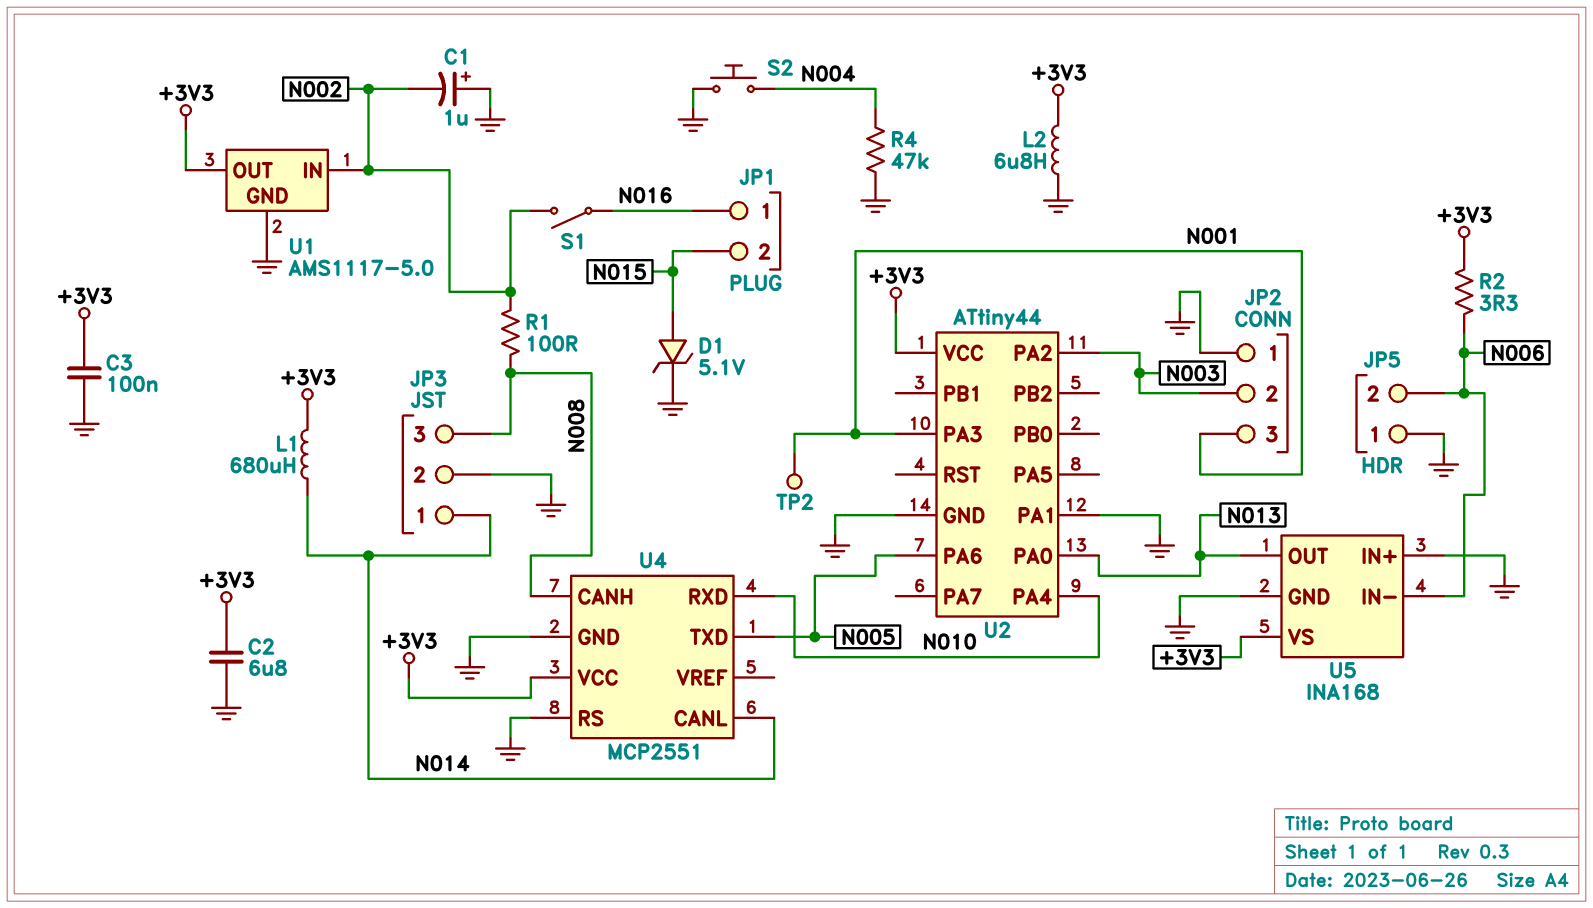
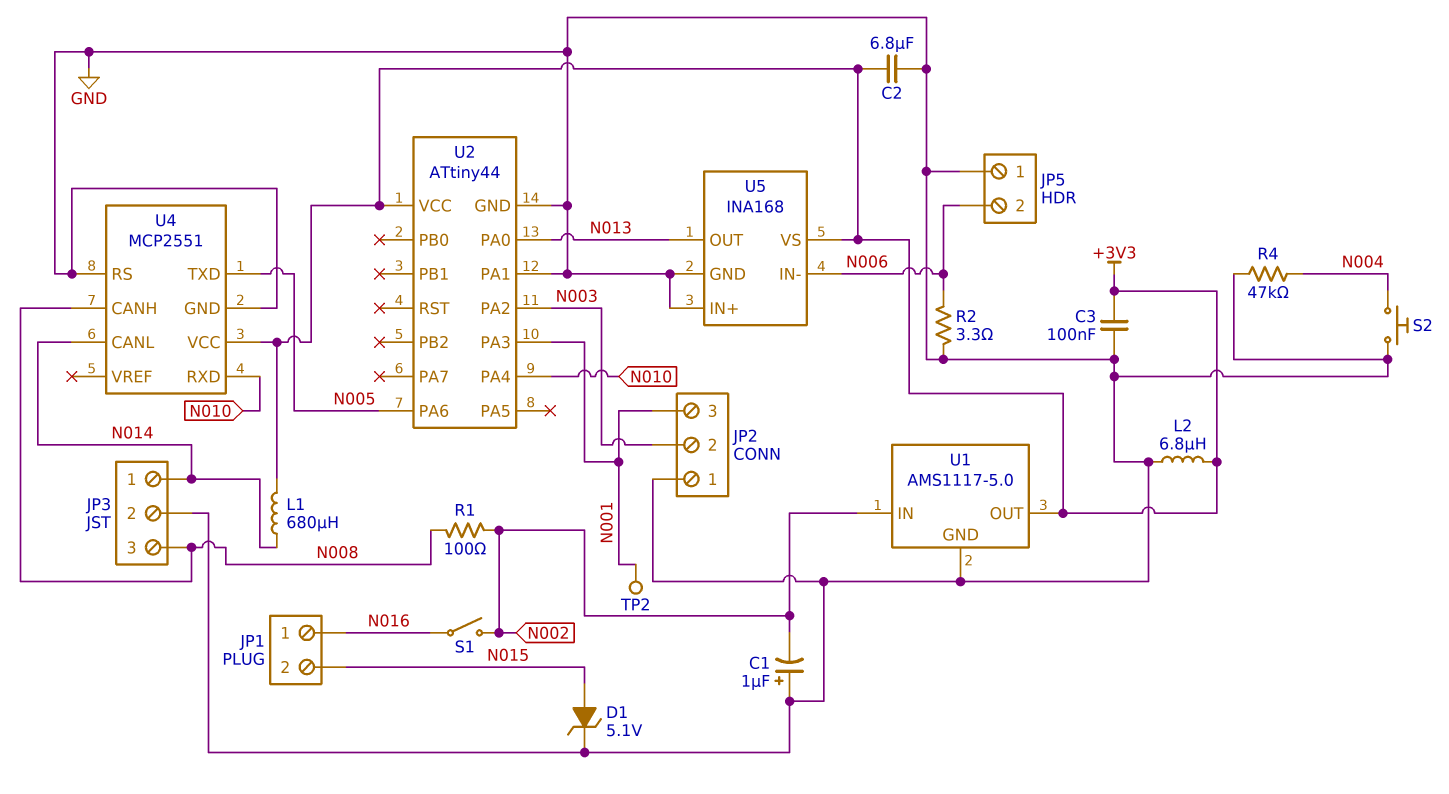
R2: 3.3 (+3V3, N006) -> 3.3 (GND, N006)

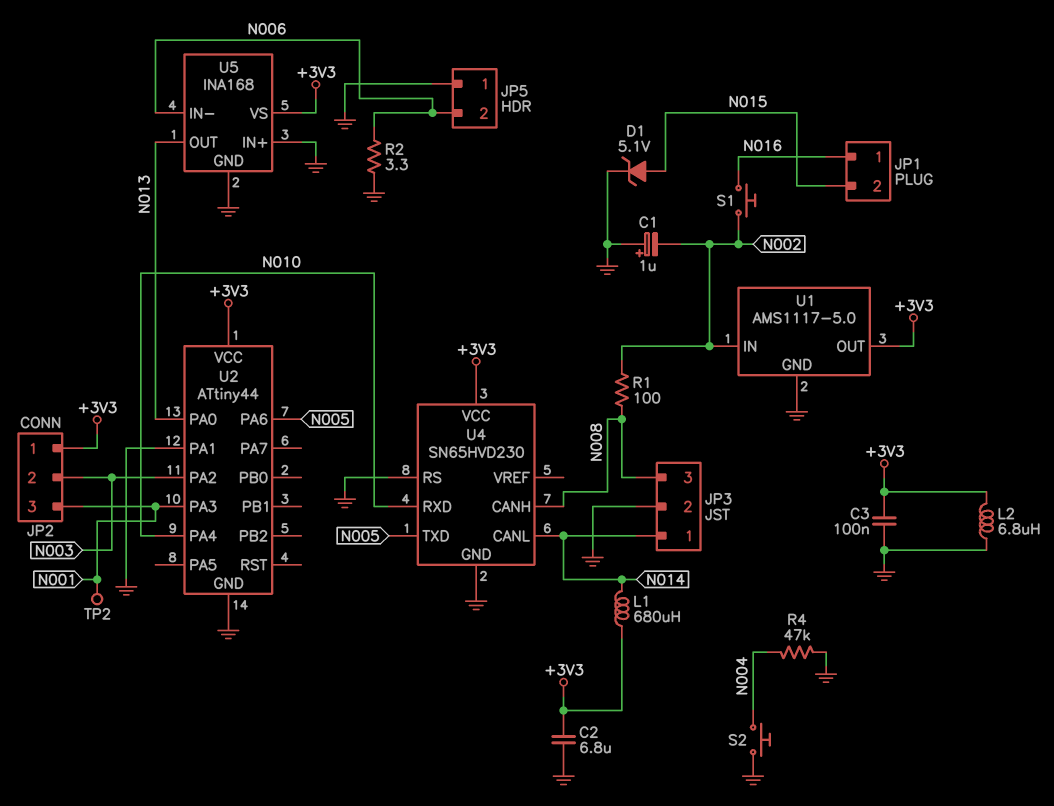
JP2 pin 1: GND -> +3V3
S1: switch (N002, N016) -> button (N002, N016)
U4: MCP2551 -> SN65HVD230

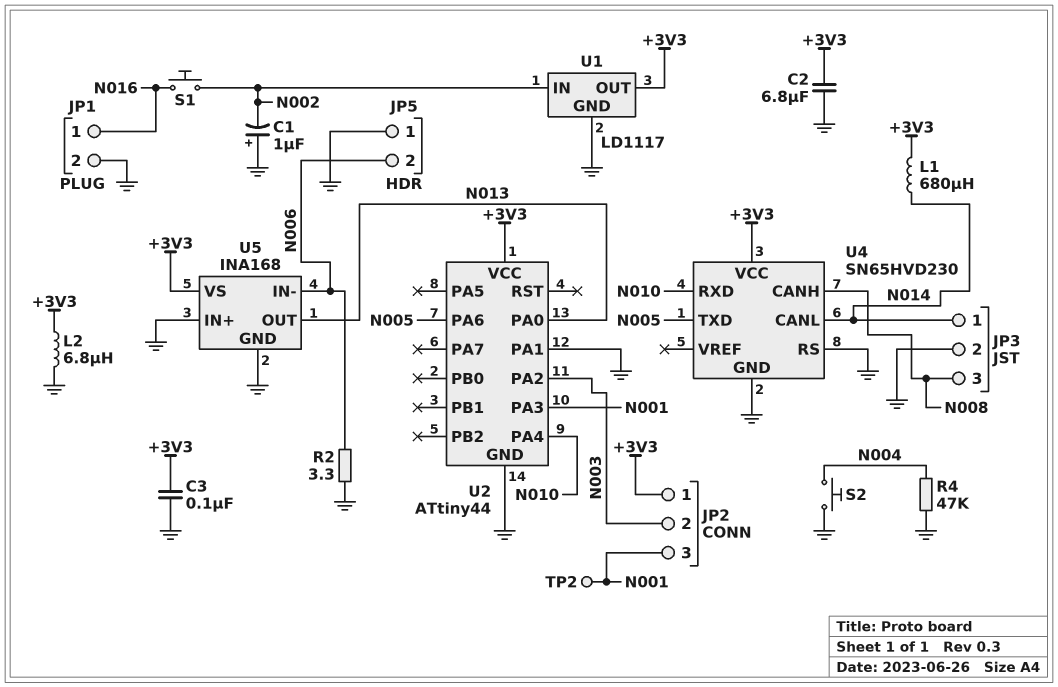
D1: zener 5.1V (A N015, K GND) -> none
JP1 pin 2: N015 -> GND
R1: 100 (N002, N008) -> none
U1: AMS1117-5.0 -> LD1117

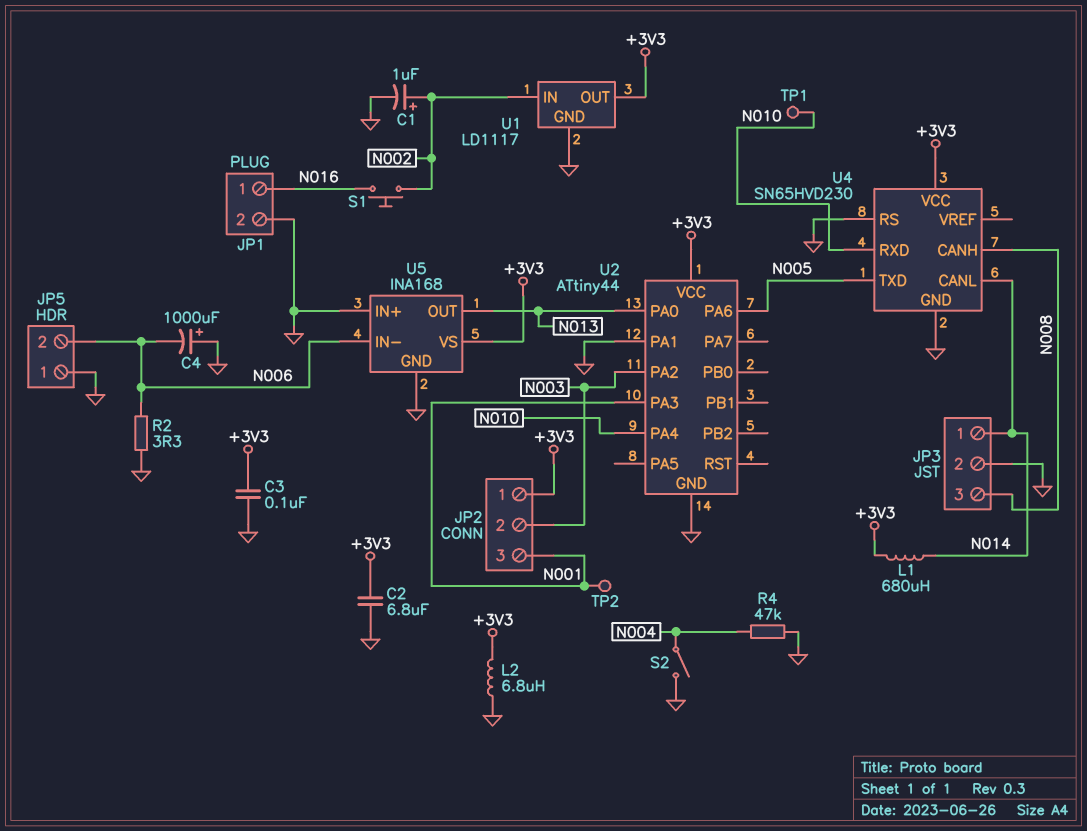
C1: 1uF (plus GND, minus N002) -> 1uF (plus N002, minus GND)
C4: none -> 1000uF (plus GND, minus N006)
S2: button (GND, N004) -> switch (GND, N004)
TP1: none -> test point (N010)

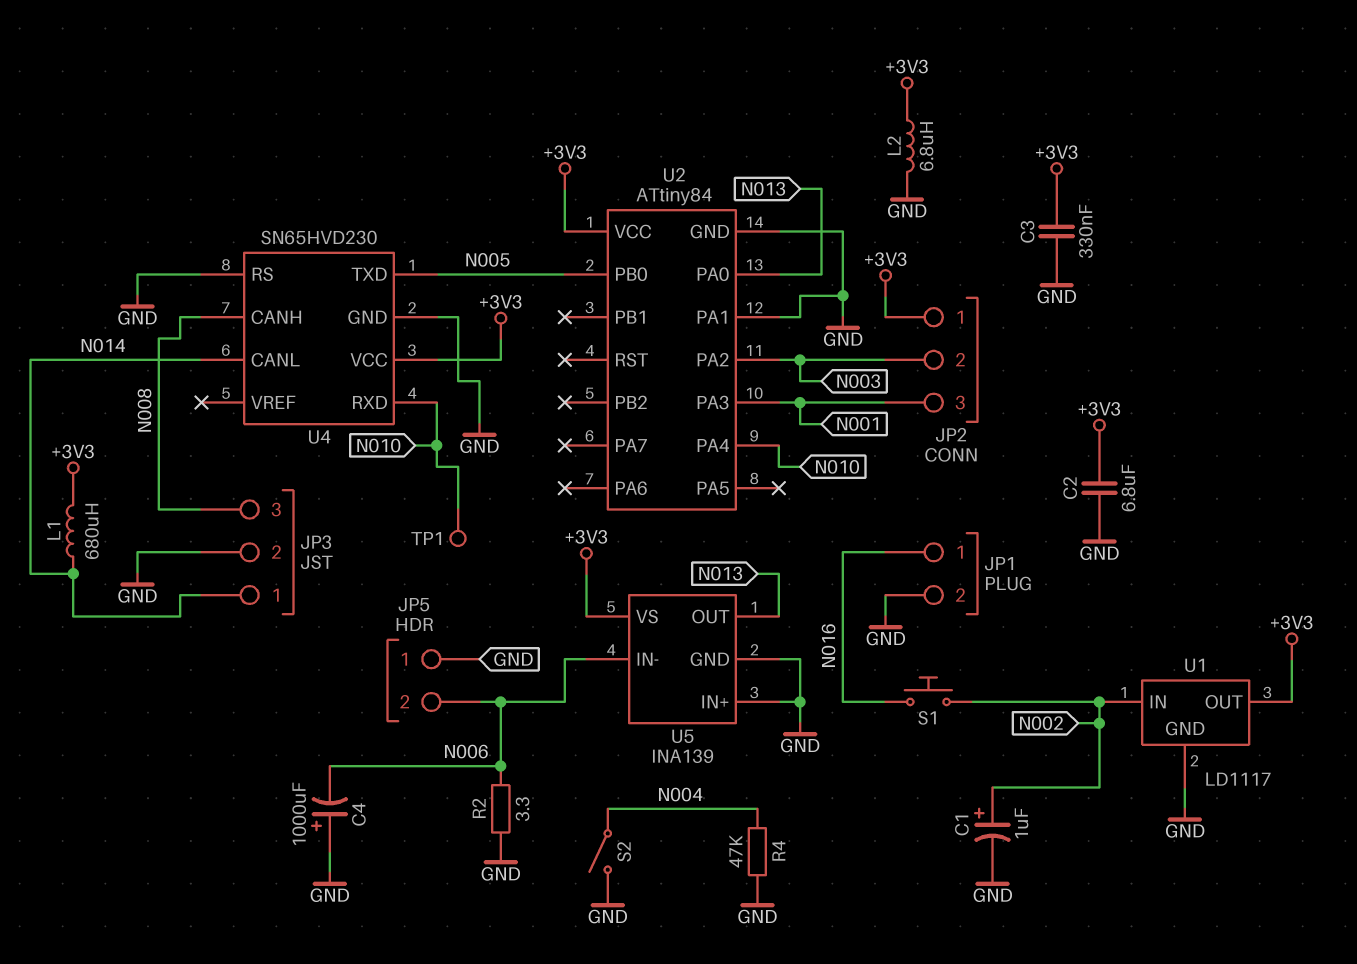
C3: 100nF (+3V3, GND) -> 330nF (+3V3, GND)
TP2: test point (N001) -> none
U2: ATtiny44 -> ATtiny84
U2 pin PA6: N005 -> none
U2 pin PB0: none -> N005
U5: INA168 -> INA139

